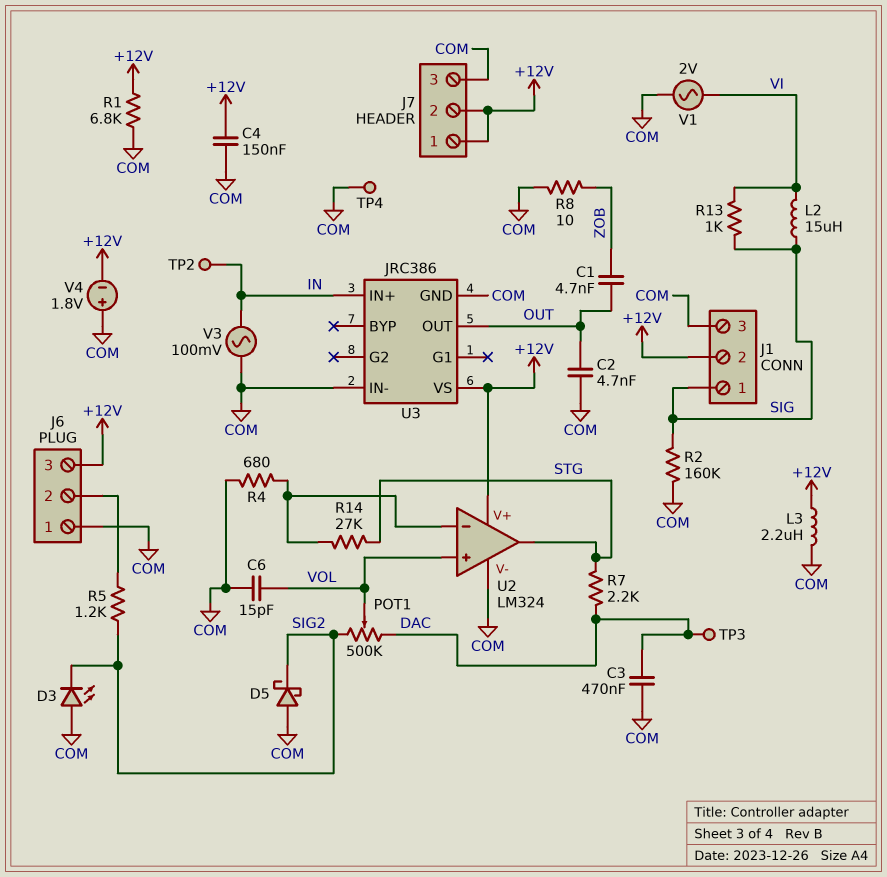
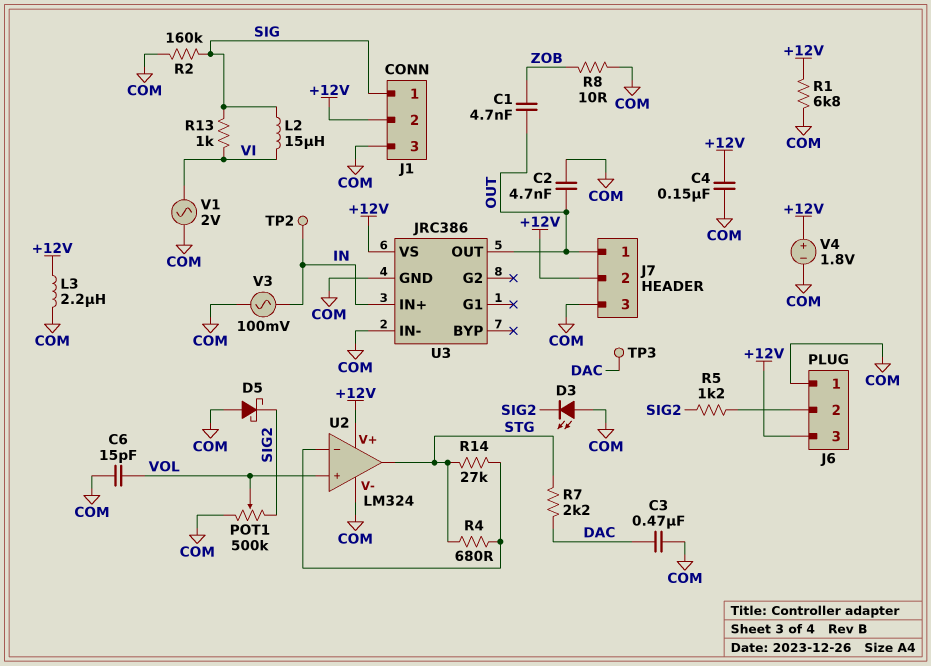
J7 pin 1: +12V -> OUT
POT1: 500k (DAC, SIG2, wiper VOL) -> 500k (COM, SIG2, wiper VOL)
R4: 680 (COM, U2/in-) -> 680 (STG, U2/in-)
TP4: test point (COM) -> none
V4: 1.8V (plus COM, minus +12V) -> 1.8V (plus +12V, minus COM)

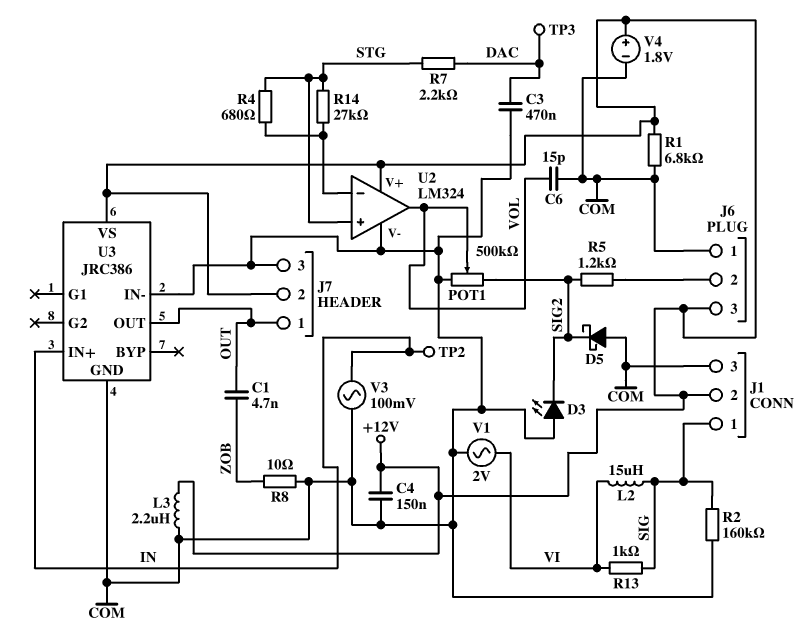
C2: 4.7nF (COM, OUT) -> none
U2 pin in+: VOL -> STG
U2 pin out: STG -> VOL

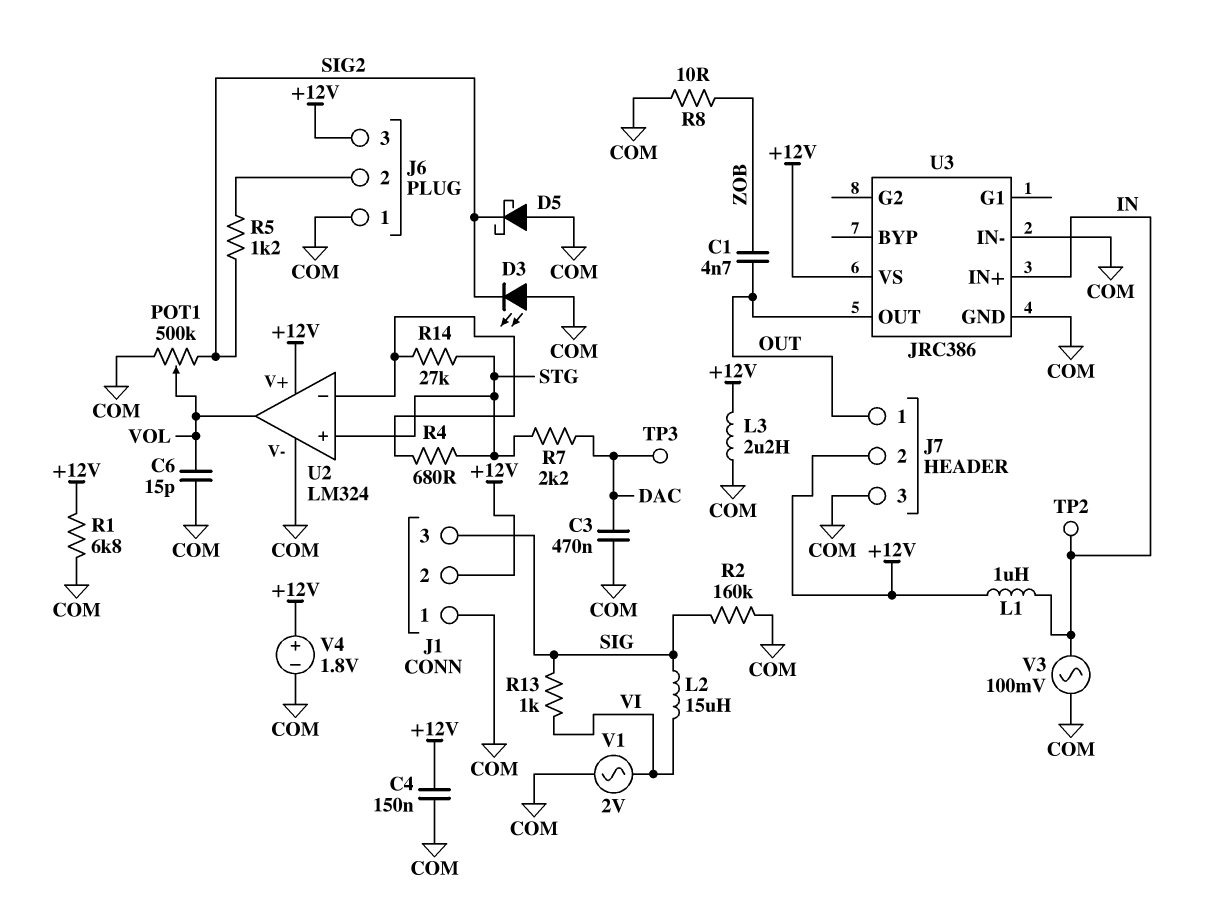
J1 pin 1: SIG -> COM
J1 pin 3: COM -> SIG
L1: none -> 1uH (+12V, IN)

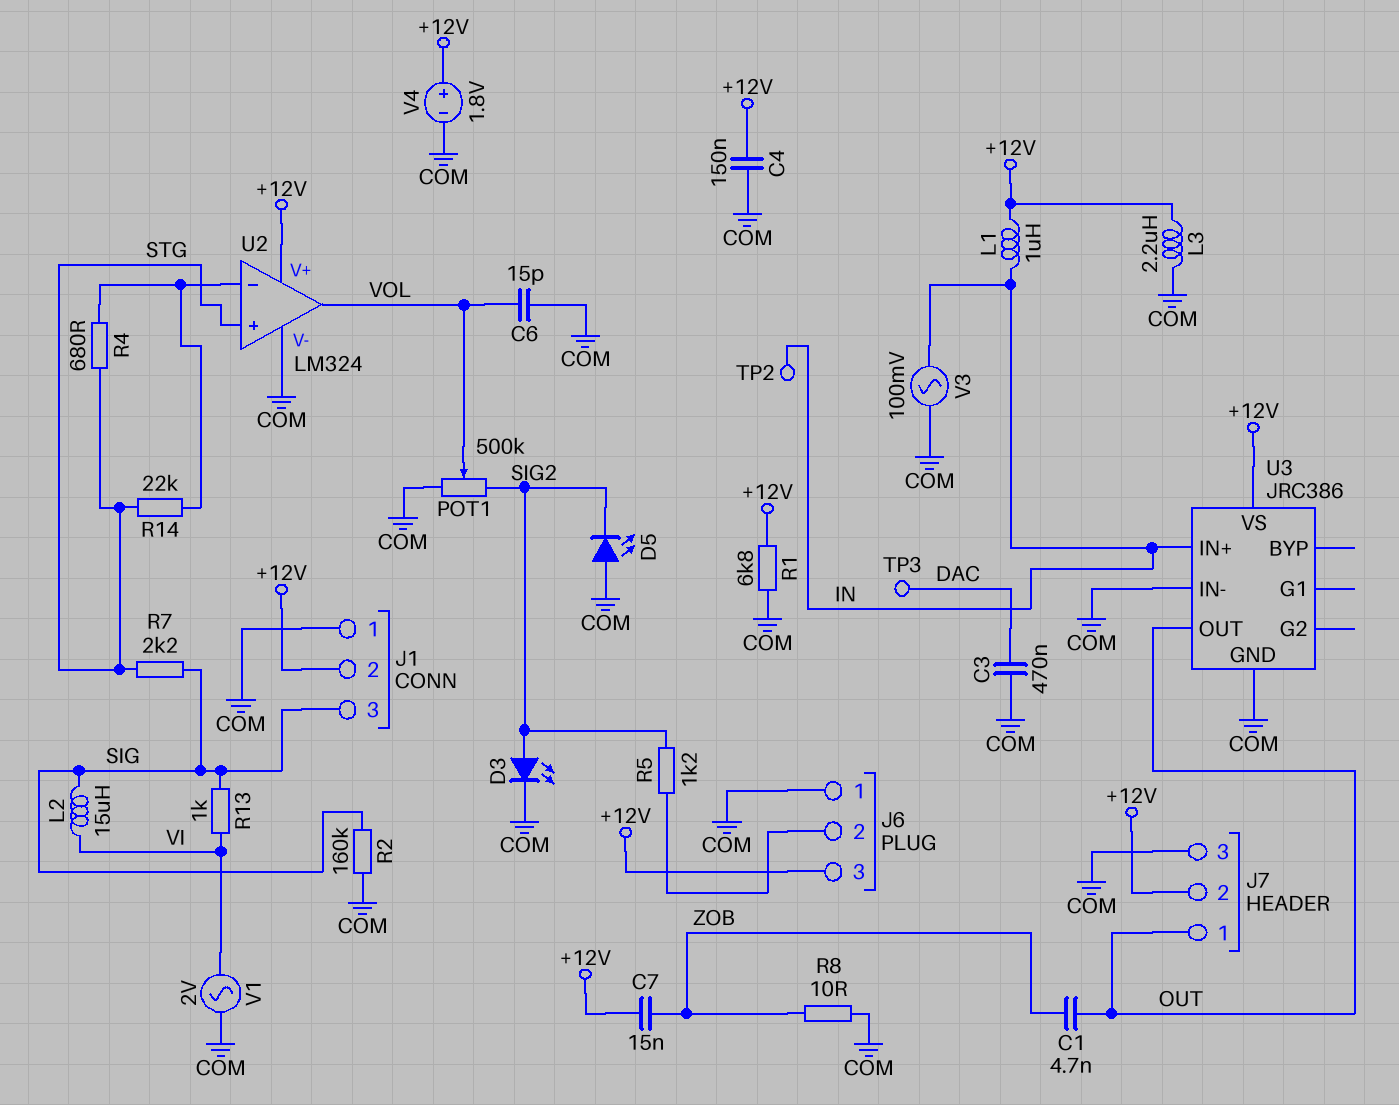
C7: none -> 15nF (+12V, ZOB)
D3: LED (A COM, K SIG2) -> LED (A SIG2, K COM)
D5: schottky (A COM, K SIG2) -> LED (A COM, K SIG2)
R7: 2.2k (DAC, STG) -> 2.2k (SIG, STG)
R14: 27k (STG, U2/in-) -> 22k (STG, U2/in-)

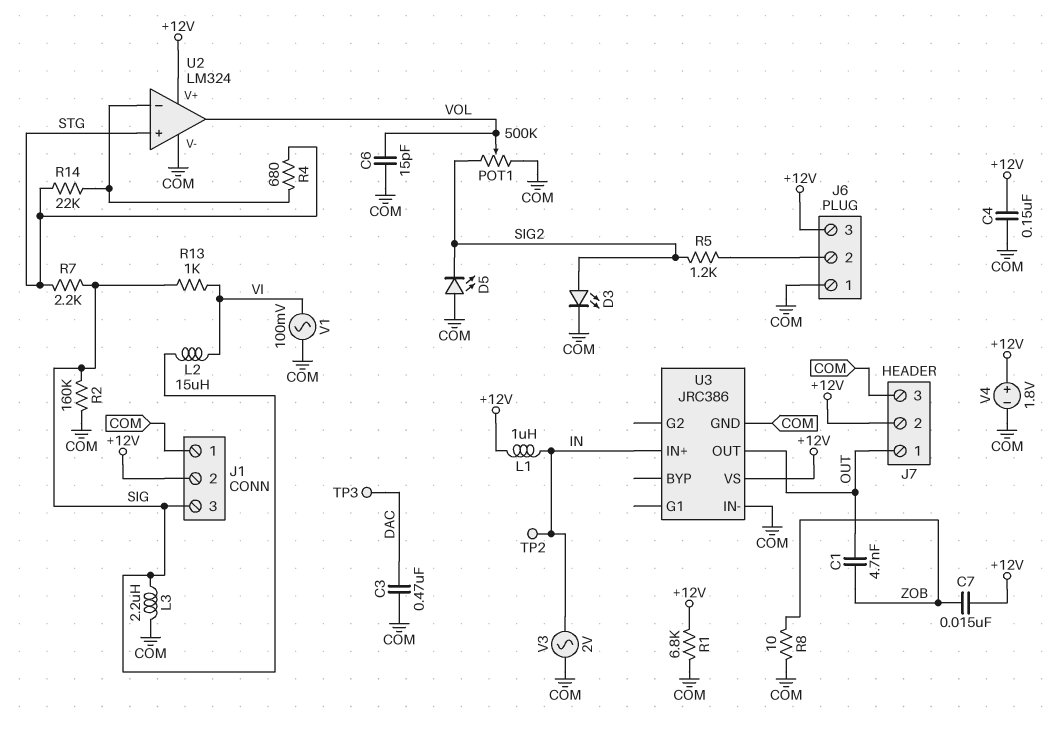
L3: 2.2uH (+12V, COM) -> 2.2uH (COM, SIG)
V1: AC 2V (COM, VI) -> AC 100mV (COM, VI)
V3: AC 100mV (COM, IN) -> AC 2V (COM, IN)

